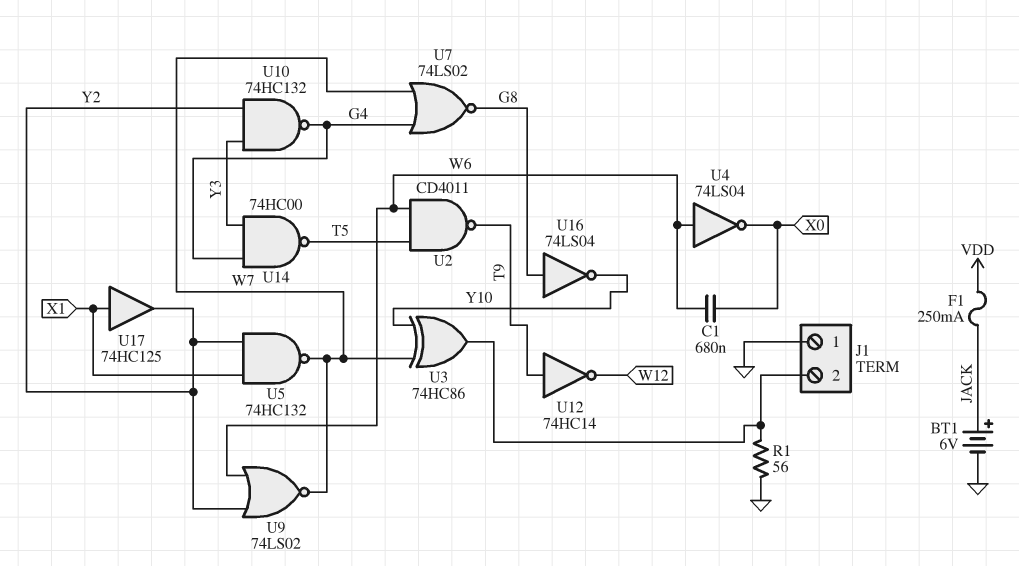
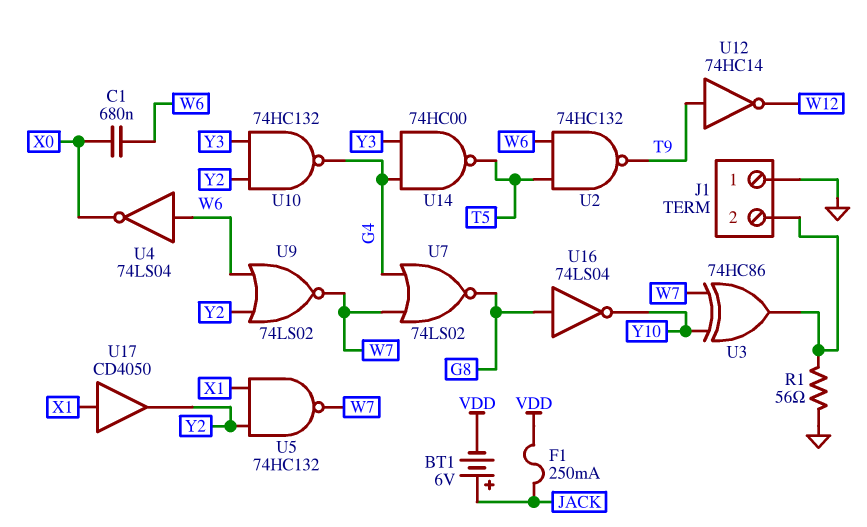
BT1: 6V (plus JACK, minus GND) -> 6V (plus JACK, minus VDD)
U2: NAND CD4011 (in T5, in W6, out T9) -> NAND 74HC132 (in T5, in W6, out T9)
U17: buffer 74HC125 (in X1, out Y2) -> buffer CD4050 (in X1, out Y2)

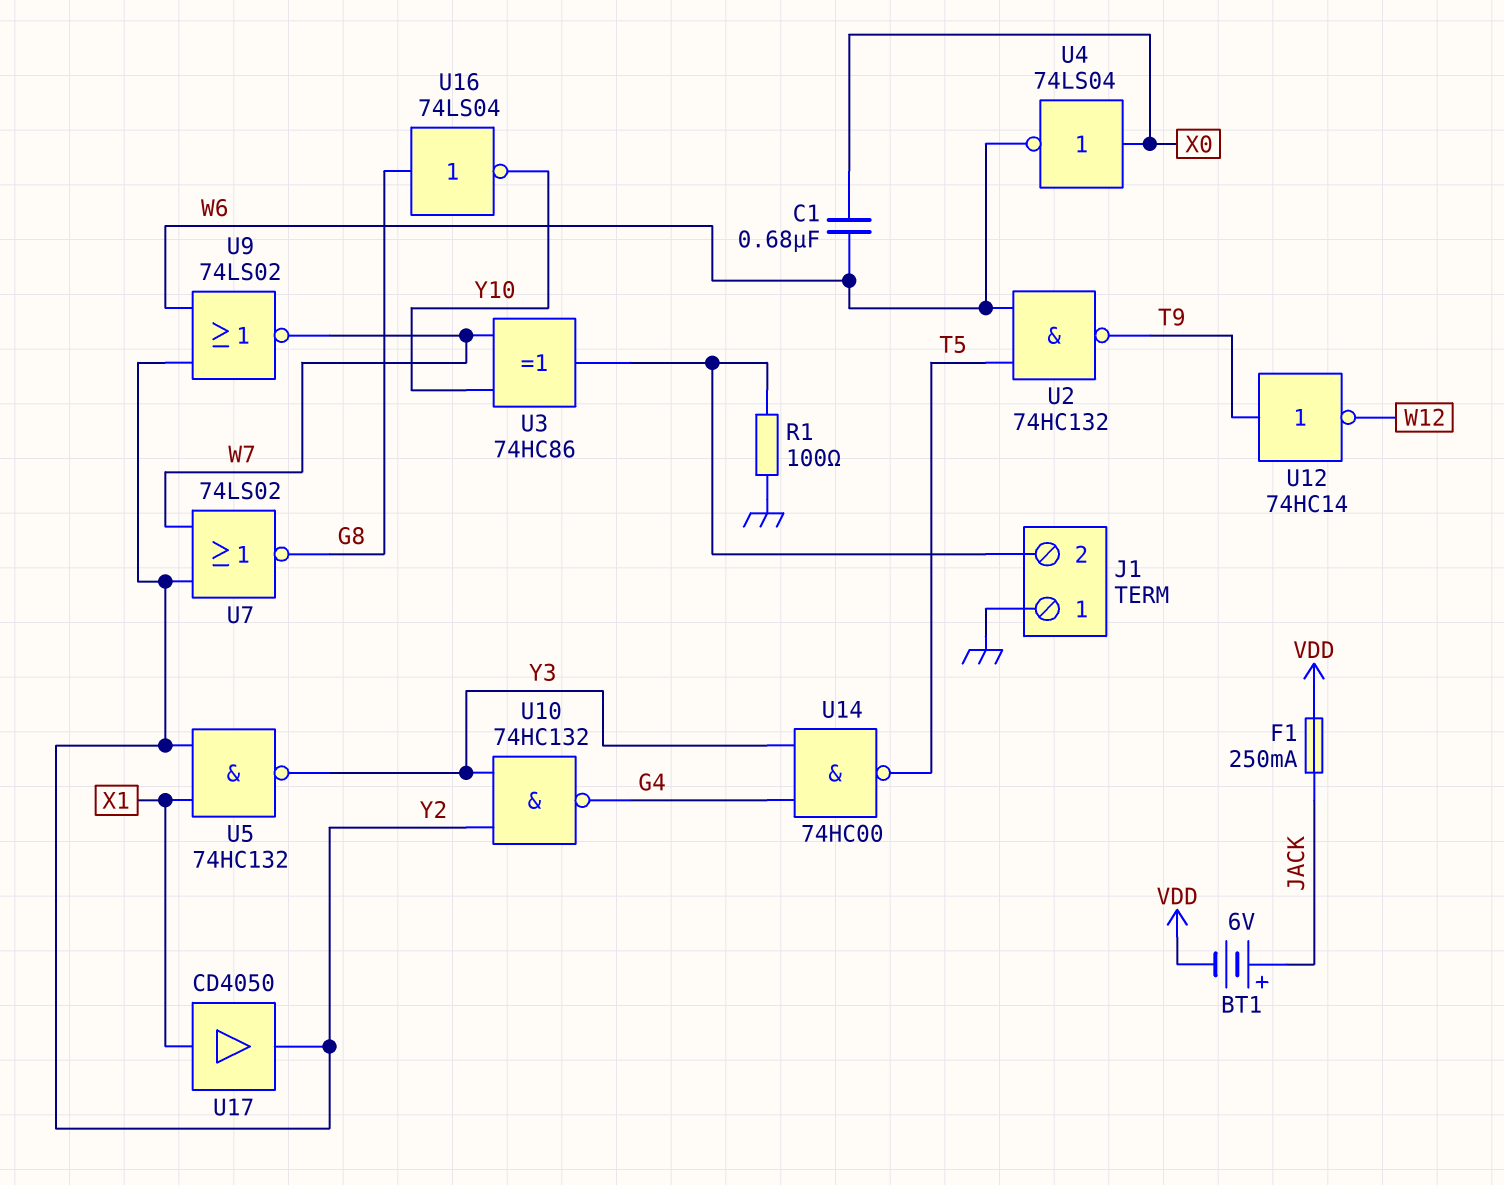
R1: 56 (GND, J1/2) -> 100 (GND, J1/2)
U4: NOT 74LS04 (in W6, out X0) -> NOT 74LS04 (in X0, out W6)
U5: NAND 74HC132 (in X1, in Y2, out W7) -> NAND 74HC132 (in X1, in Y2, out Y3)
U7: NOR 74LS02 (in G4, in W7, out G8) -> NOR 74LS02 (in W7, in Y2, out G8)

